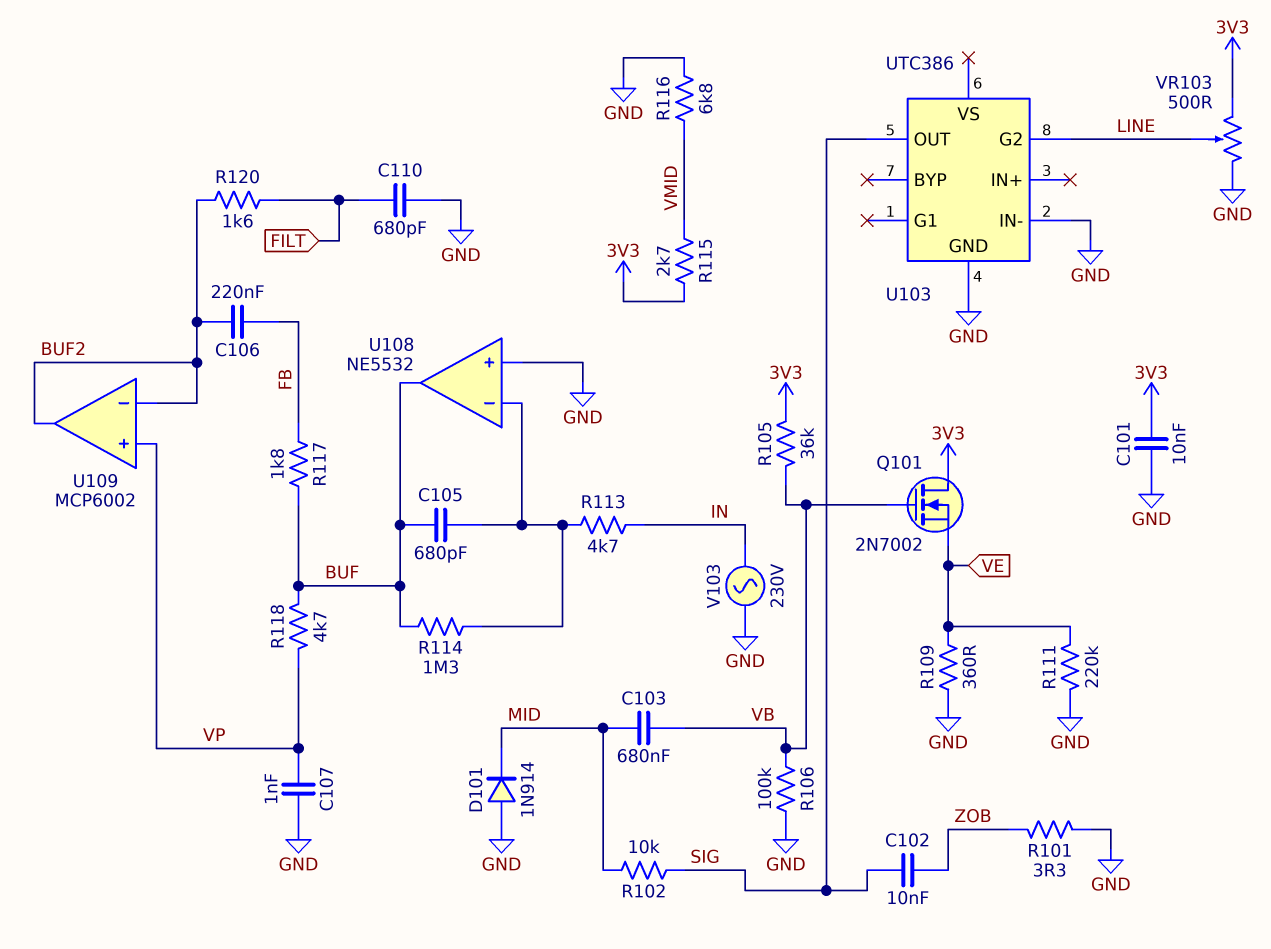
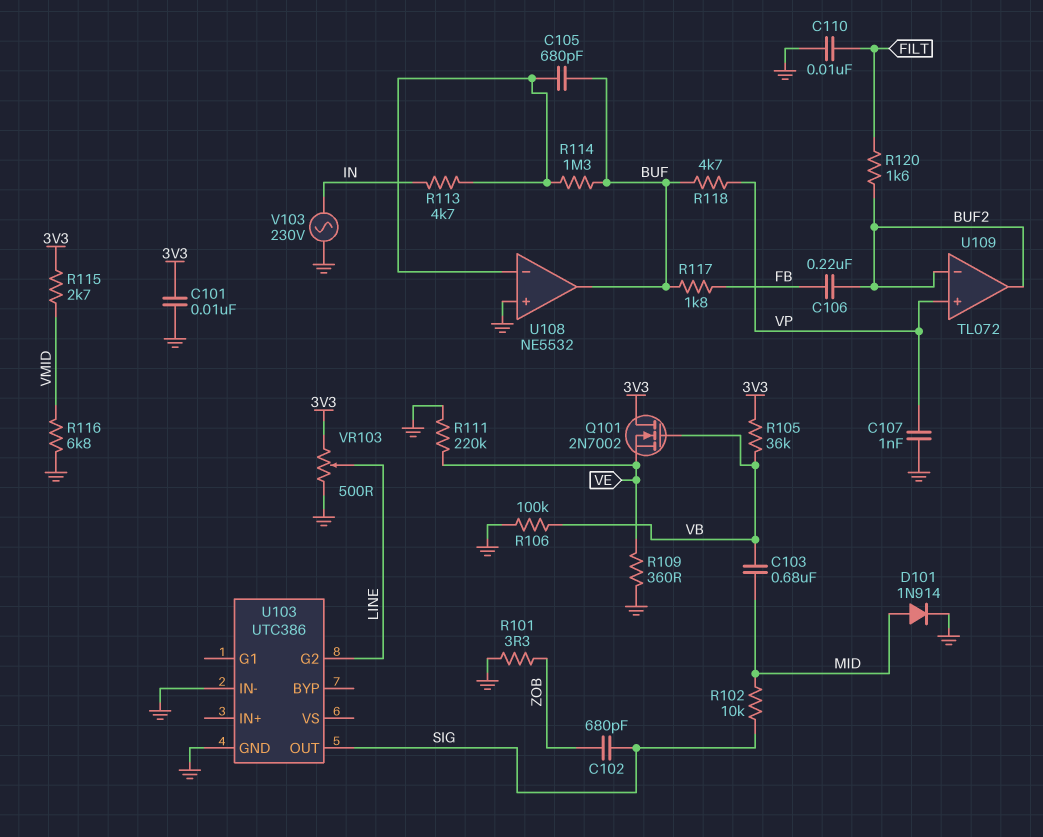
C102: 10nF (SIG, ZOB) -> 680pF (SIG, ZOB)
C110: 680pF (FILT, GND) -> 10nF (FILT, GND)
D101: diode 1N914 (A GND, K MID) -> diode 1N914 (A MID, K GND)
U109: MCP6002 -> TL072

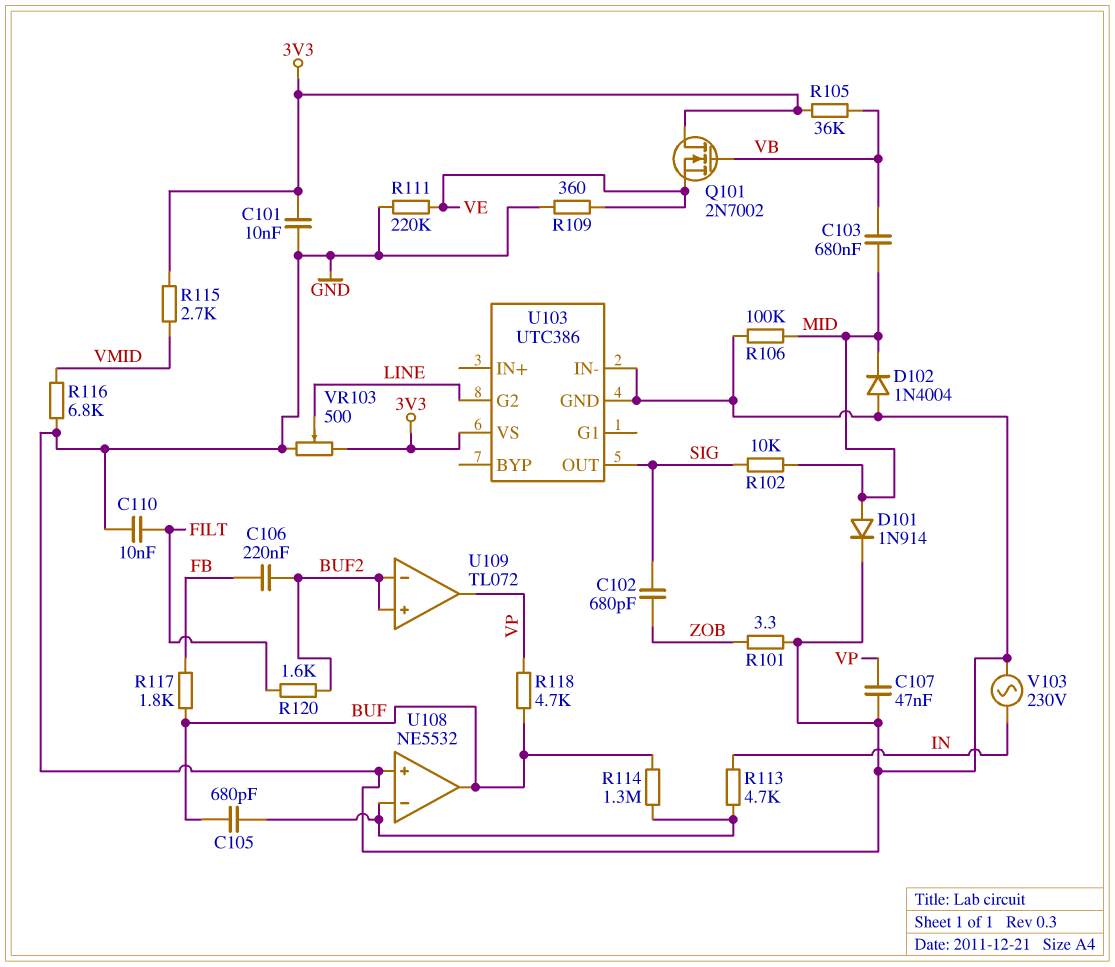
C107: 1nF (GND, VP) -> 47nF (GND, VP)
D102: none -> diode 1N4004 (A GND, K MID)
R106: 100k (GND, VB) -> 100k (GND, MID)
U103 pin VS: none -> 3V3
U109 pin in+: VP -> BUF2
U109 pin out: BUF2 -> VP

